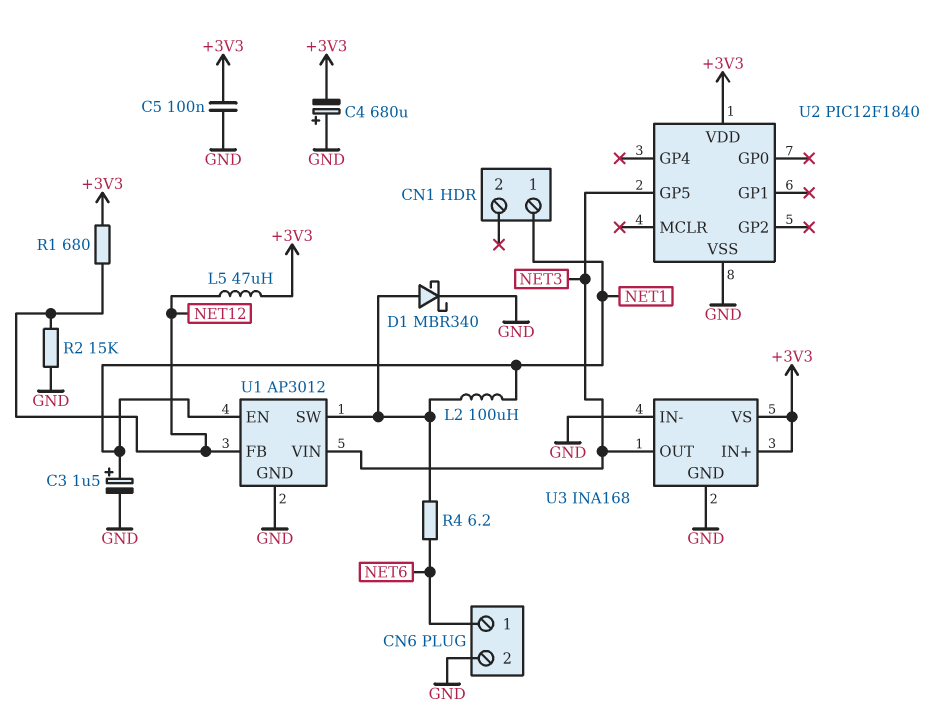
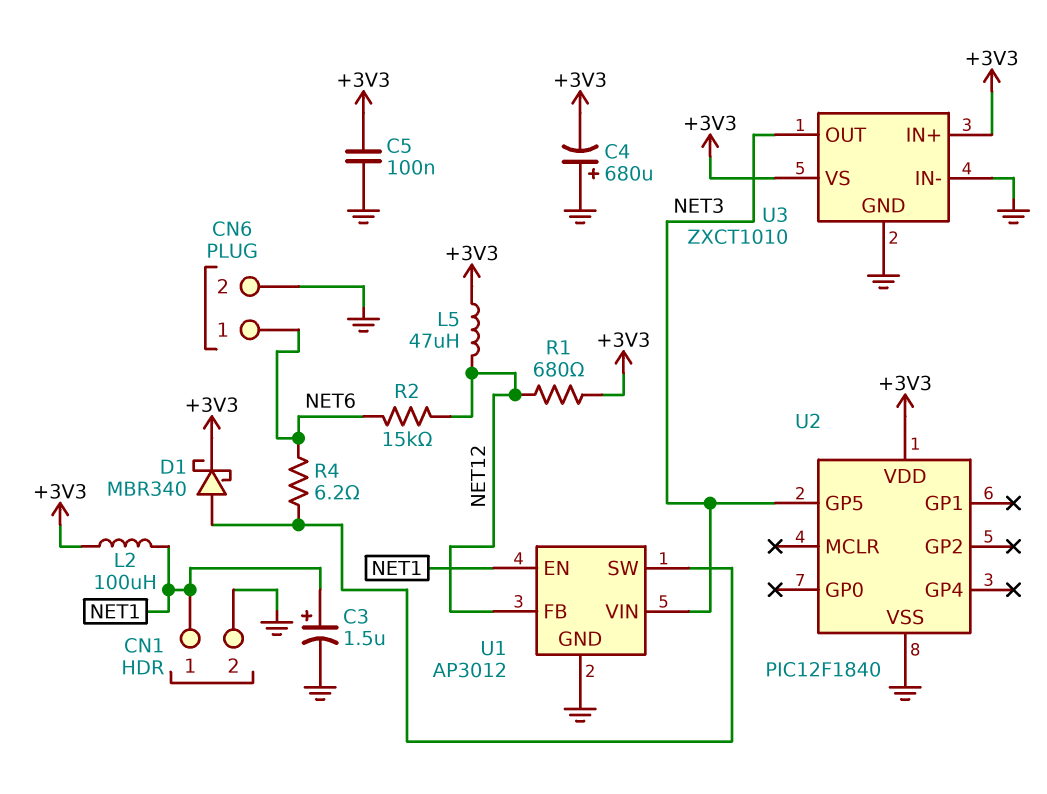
CN1 pin 2: none -> GND
D1: schottky MBR340 (A U1/SW, K GND) -> schottky MBR340 (A U1/SW, K +3V3)
L2: 100uH (NET1, U1/SW) -> 100uH (+3V3, NET1)
R2: 15k (GND, NET12) -> 15k (NET6, NET12)
U3: INA168 -> ZXCT1010

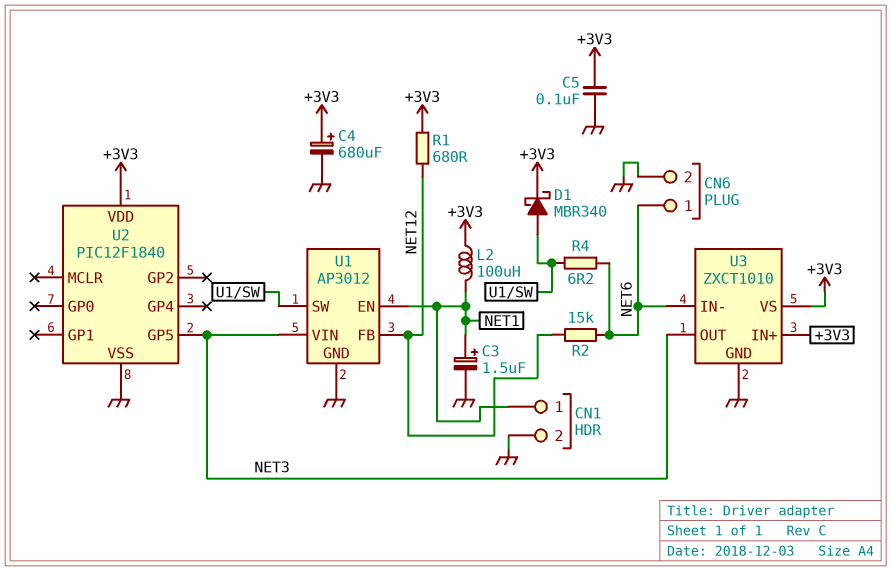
C4: 680uF (plus GND, minus +3V3) -> 680uF (plus +3V3, minus GND)
L5: 47uH (+3V3, NET12) -> none
U3 pin IN-: GND -> NET6

